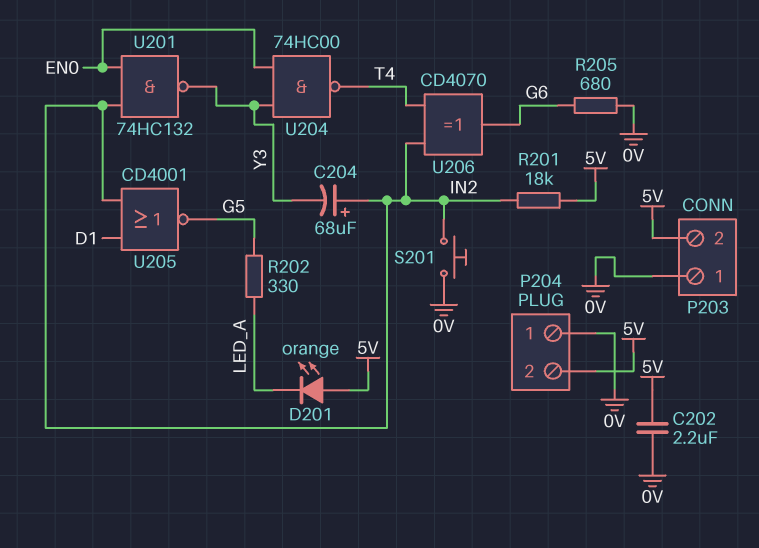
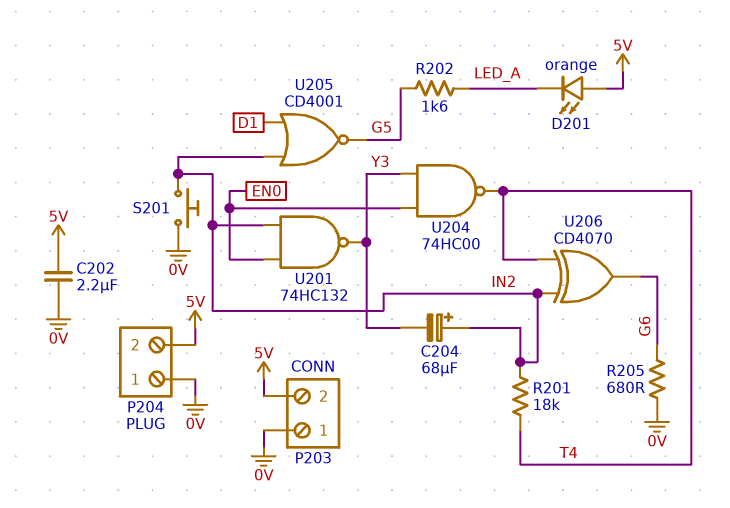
R201: 18k (5V, IN2) -> 18k (IN2, T4)
R202: 330 (G5, LED_A) -> 1.6k (G5, LED_A)

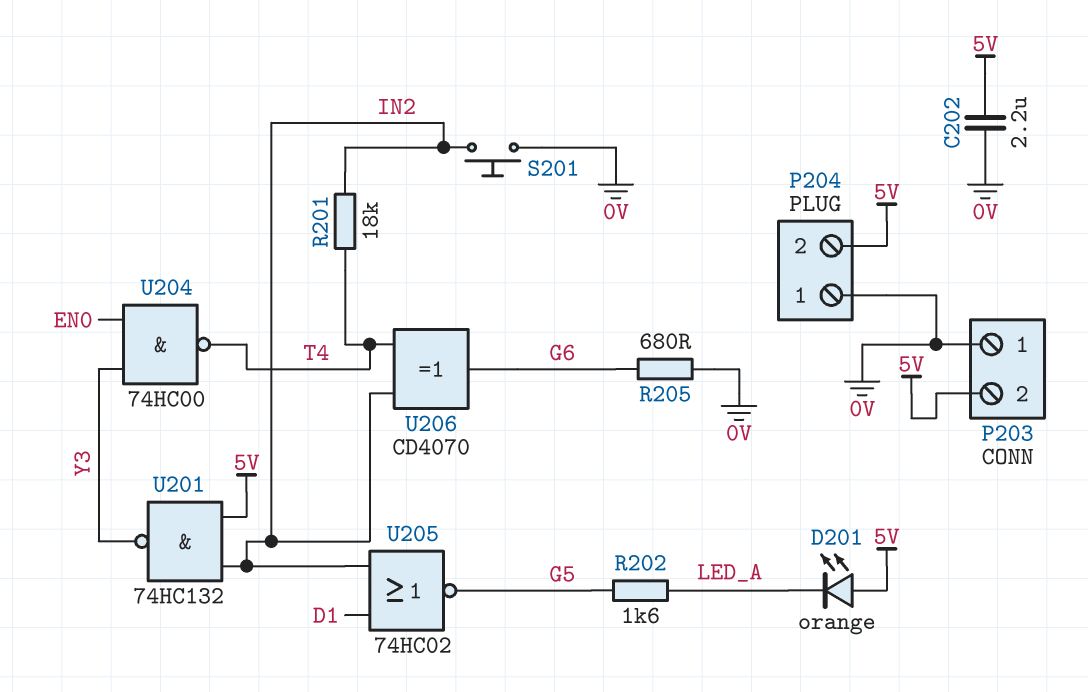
C204: 68uF (plus IN2, minus Y3) -> none
U201: NAND 74HC132 (in EN0, in IN2, out Y3) -> NAND 74HC132 (in 5V, in IN2, out Y3)
U205: NOR CD4001 (in D1, in IN2, out G5) -> NOR 74HC02 (in D1, in IN2, out G5)

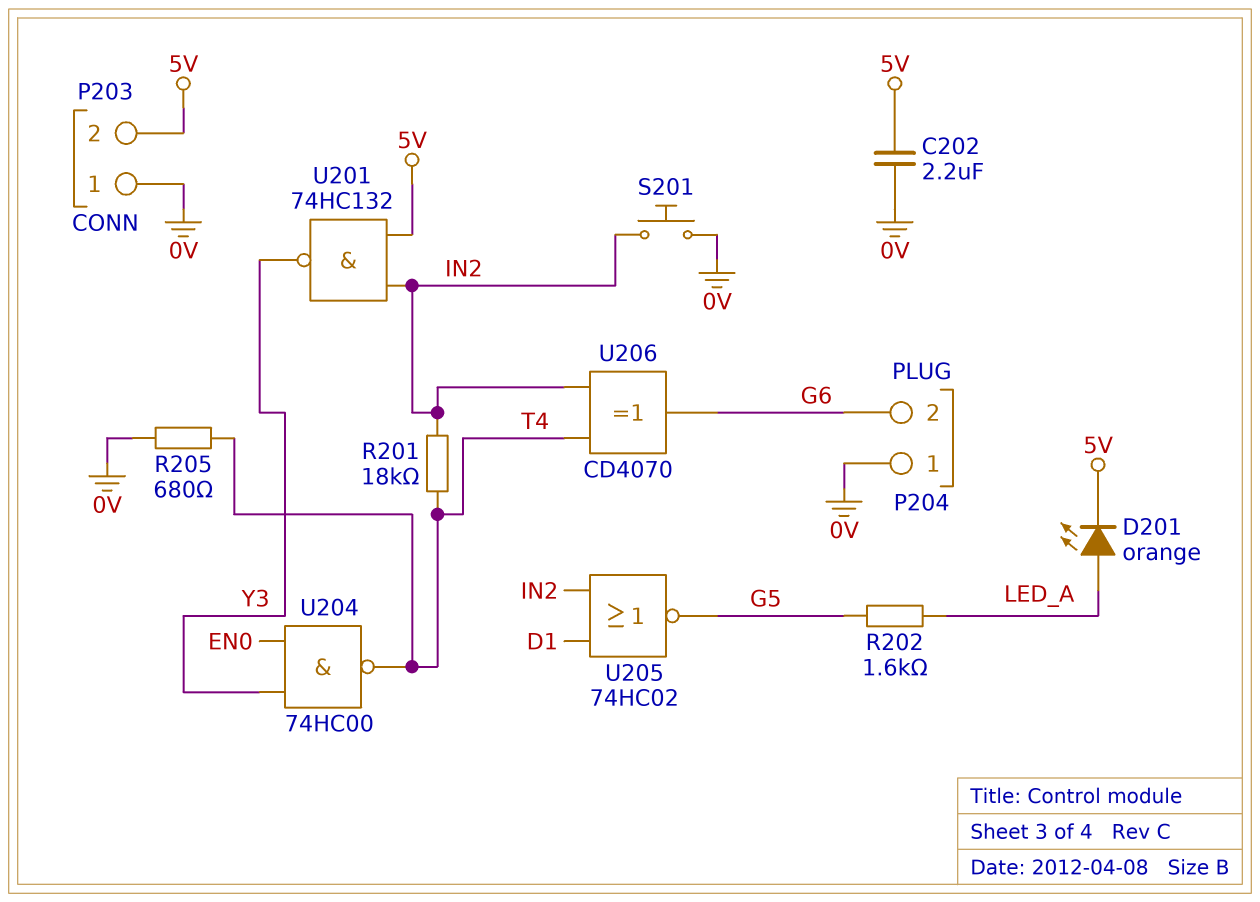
D201: LED orange (A 5V, K LED_A) -> LED orange (A LED_A, K 5V)
P204 pin 2: 5V -> G6
R205: 680 (0V, G6) -> 680 (0V, T4)

